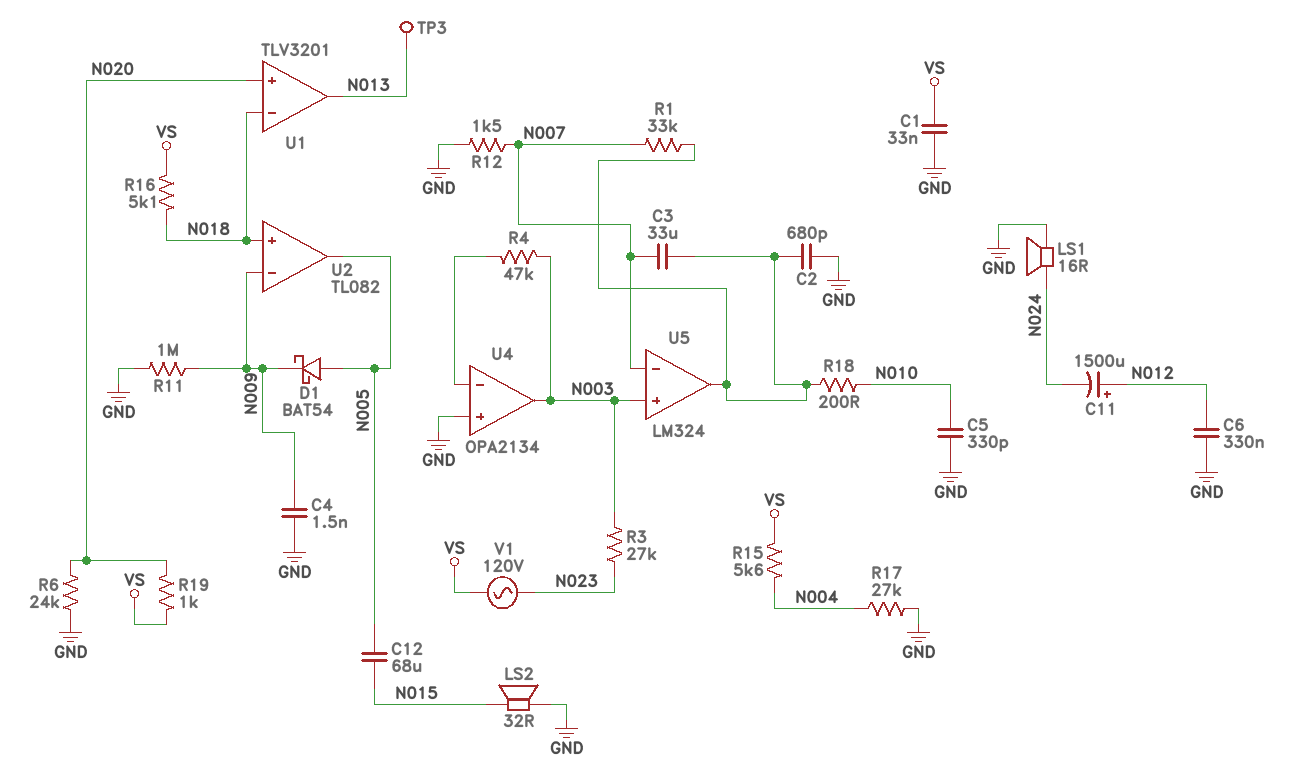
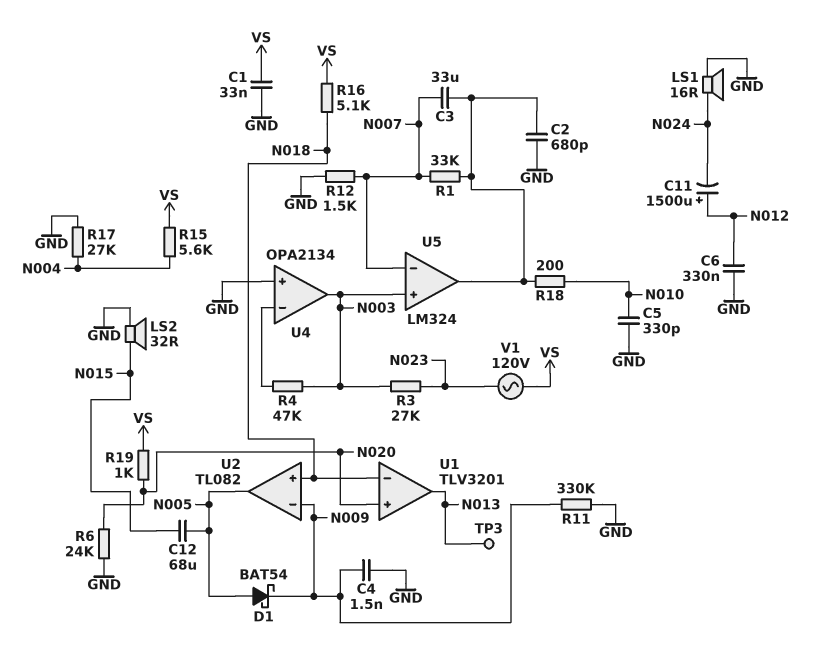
R11: 1M (GND, N009) -> 330k (GND, N009)

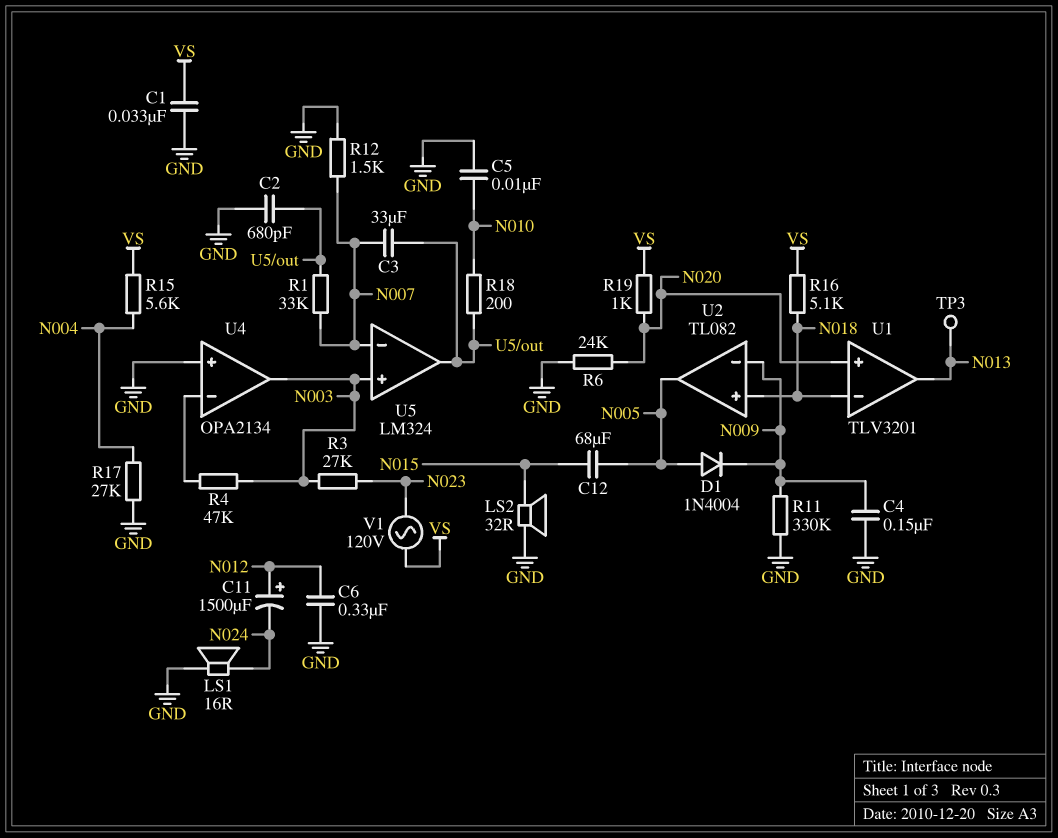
C4: 1.5nF (GND, N009) -> 150nF (GND, N009)
C5: 330pF (GND, N010) -> 10nF (GND, N010)
D1: schottky BAT54 (A N005, K N009) -> diode 1N4004 (A N005, K N009)

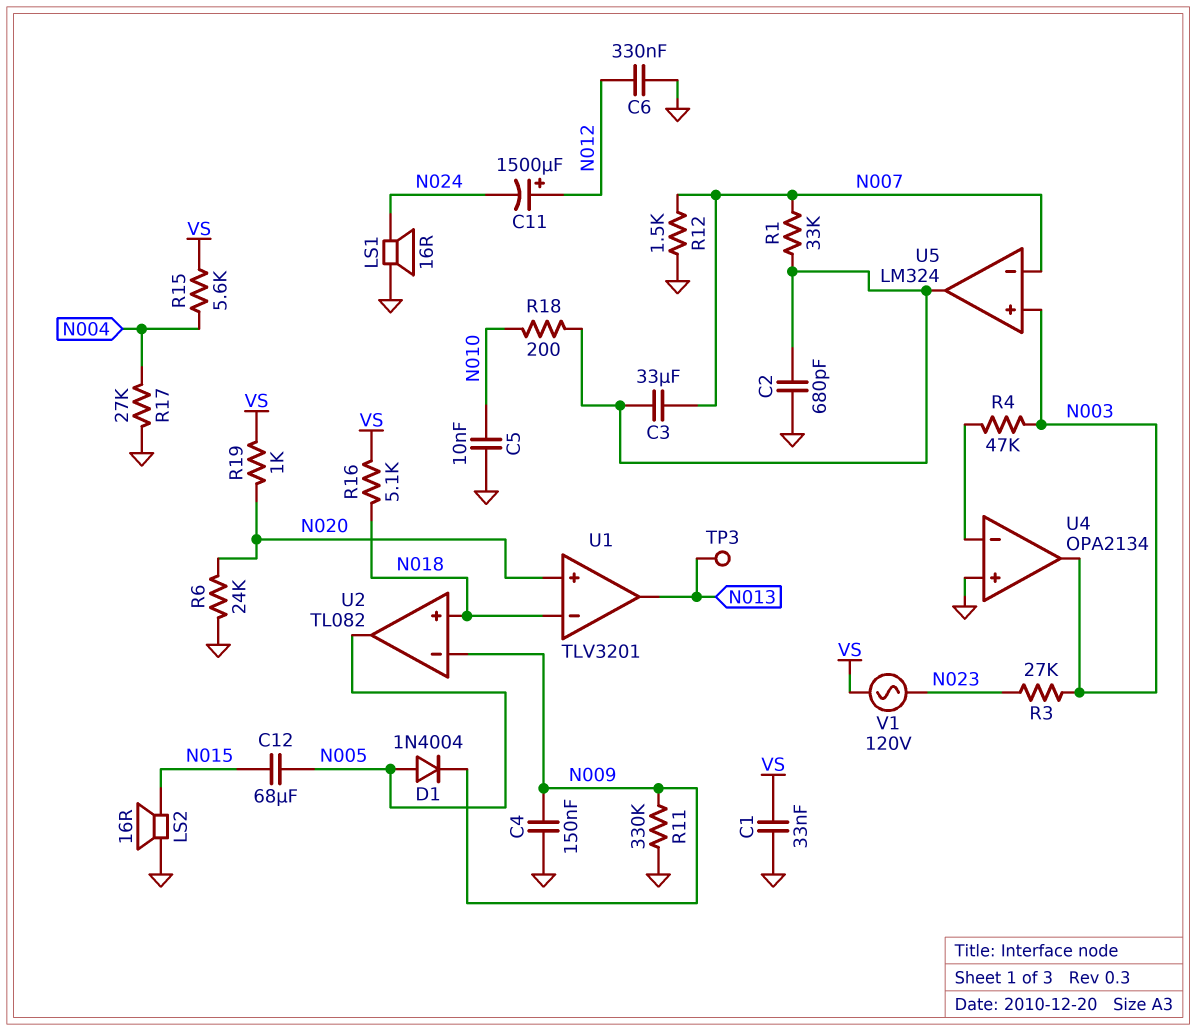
LS2: speaker 32R (GND, N015) -> speaker 16R (GND, N015)

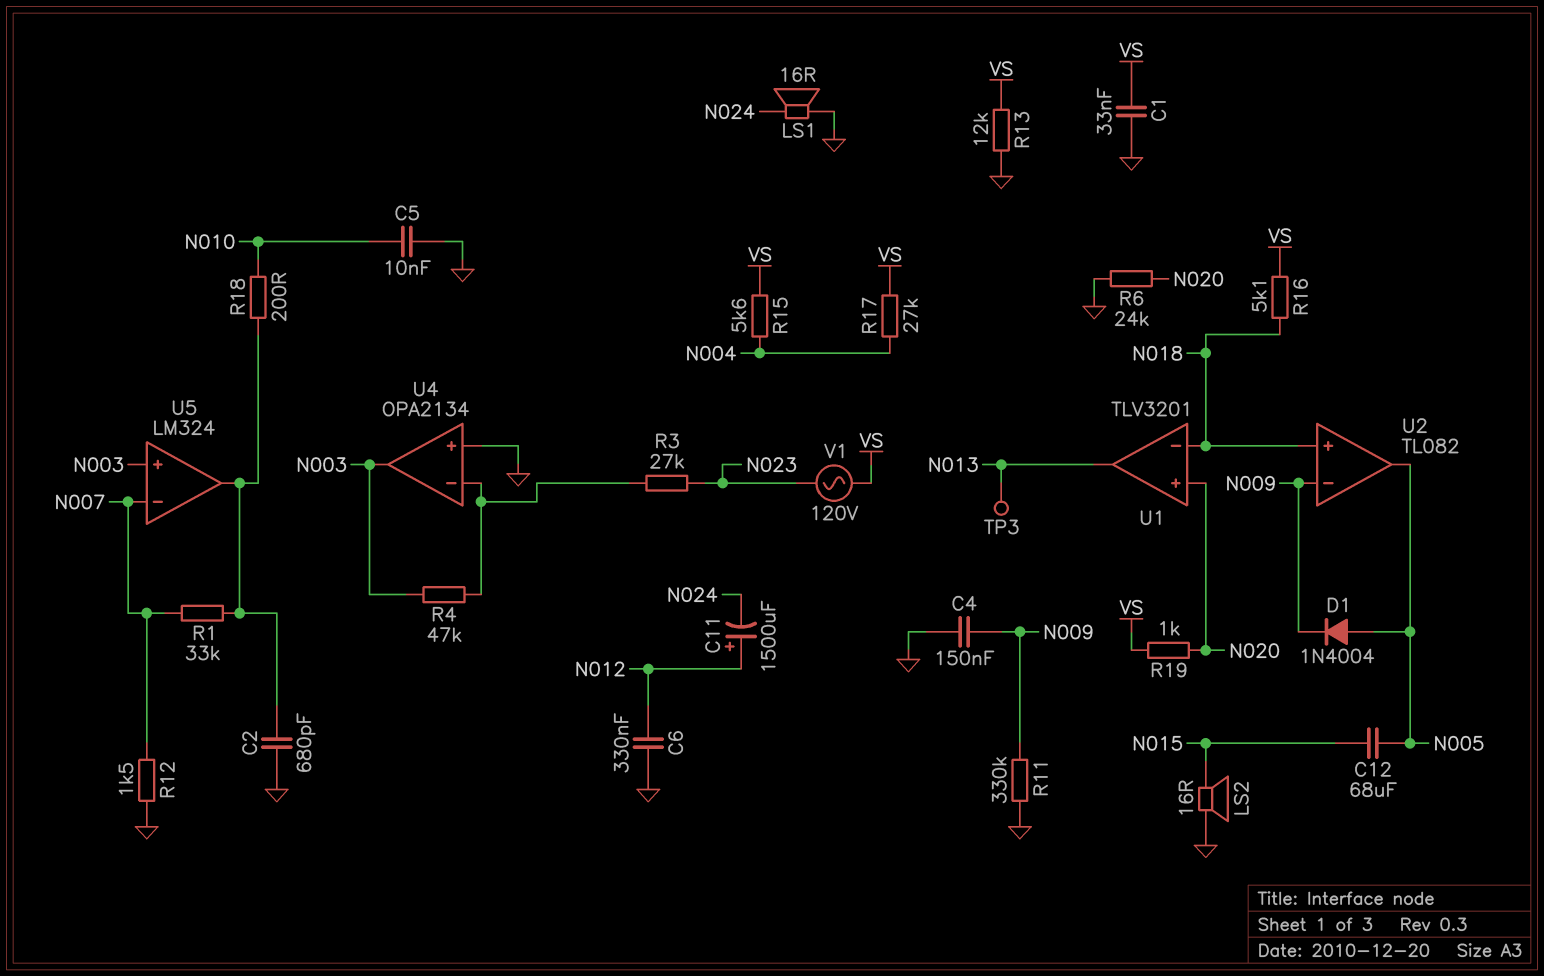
C3: 33uF (N007, U5/out) -> none
R3: 27k (N003, N023) -> 27k (N023, U4/in-)
R13: none -> 12k (GND, VS)
R17: 27k (GND, N004) -> 27k (N004, VS)

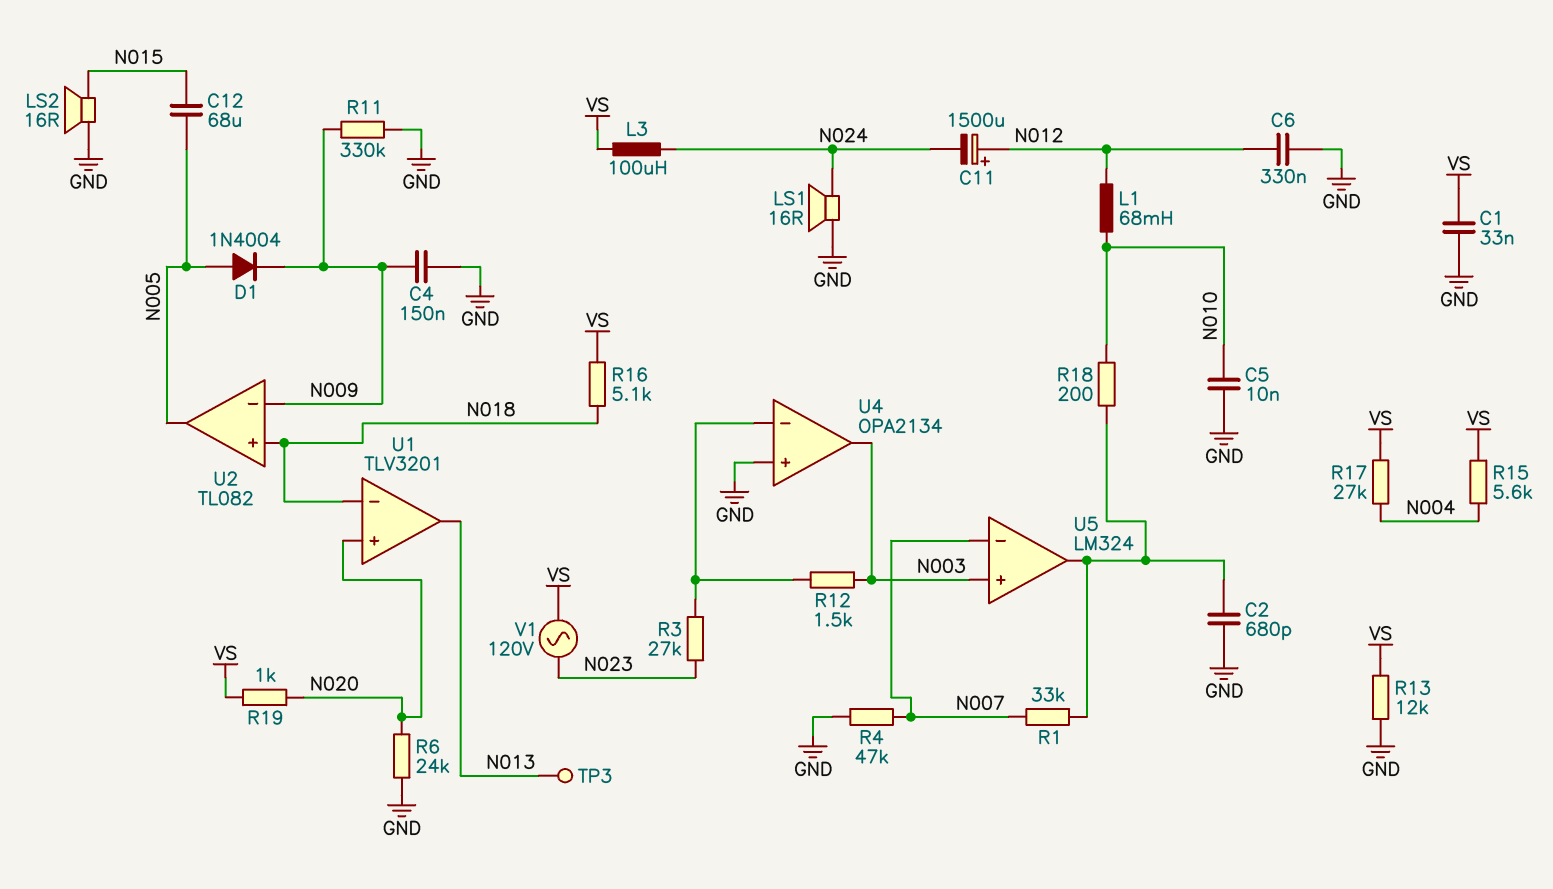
L1: none -> 68mH (N010, N012)
L3: none -> 100uH (N024, VS)
R4: 47k (N003, U4/in-) -> 47k (GND, N007)
R12: 1.5k (GND, N007) -> 1.5k (N003, U4/in-)

